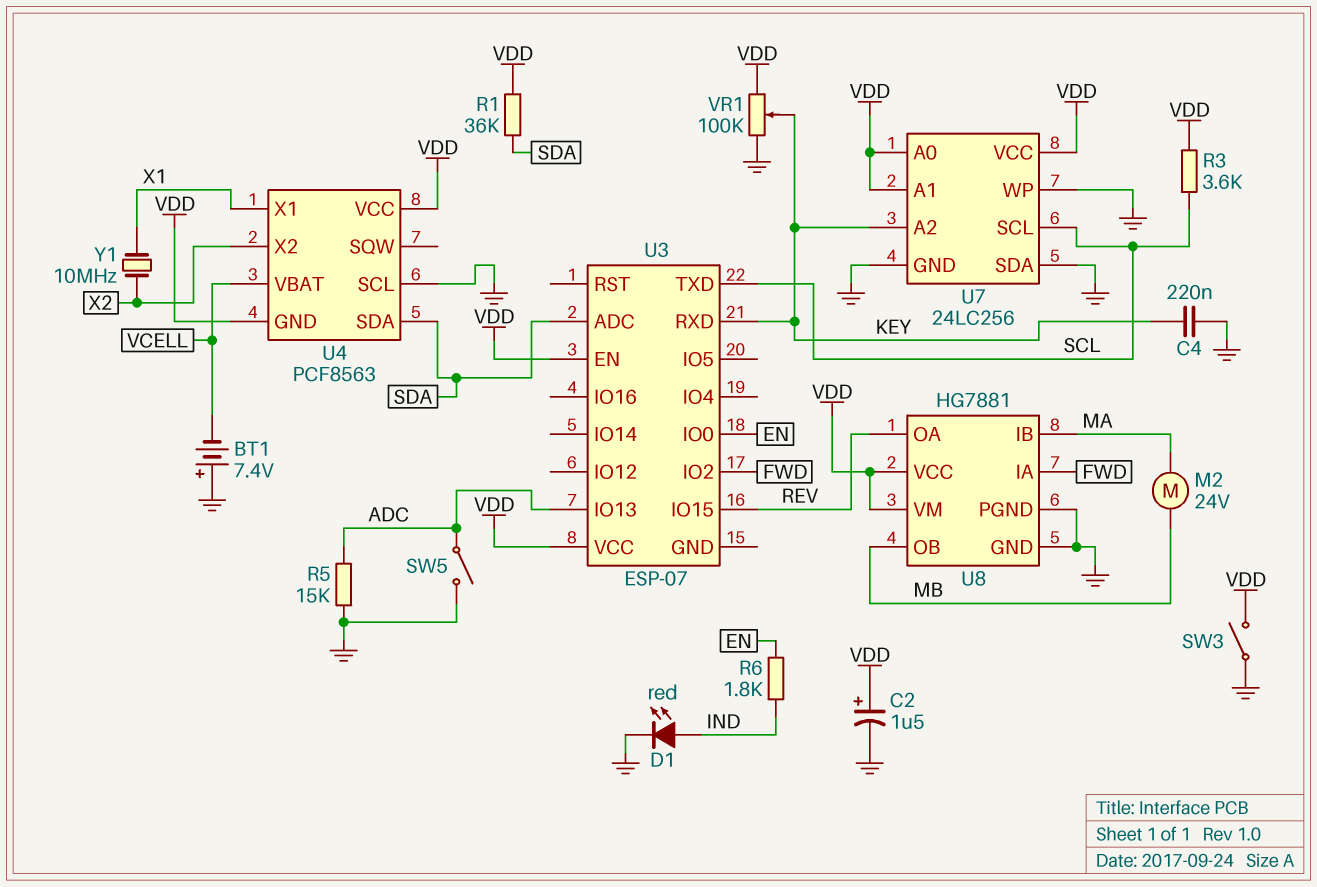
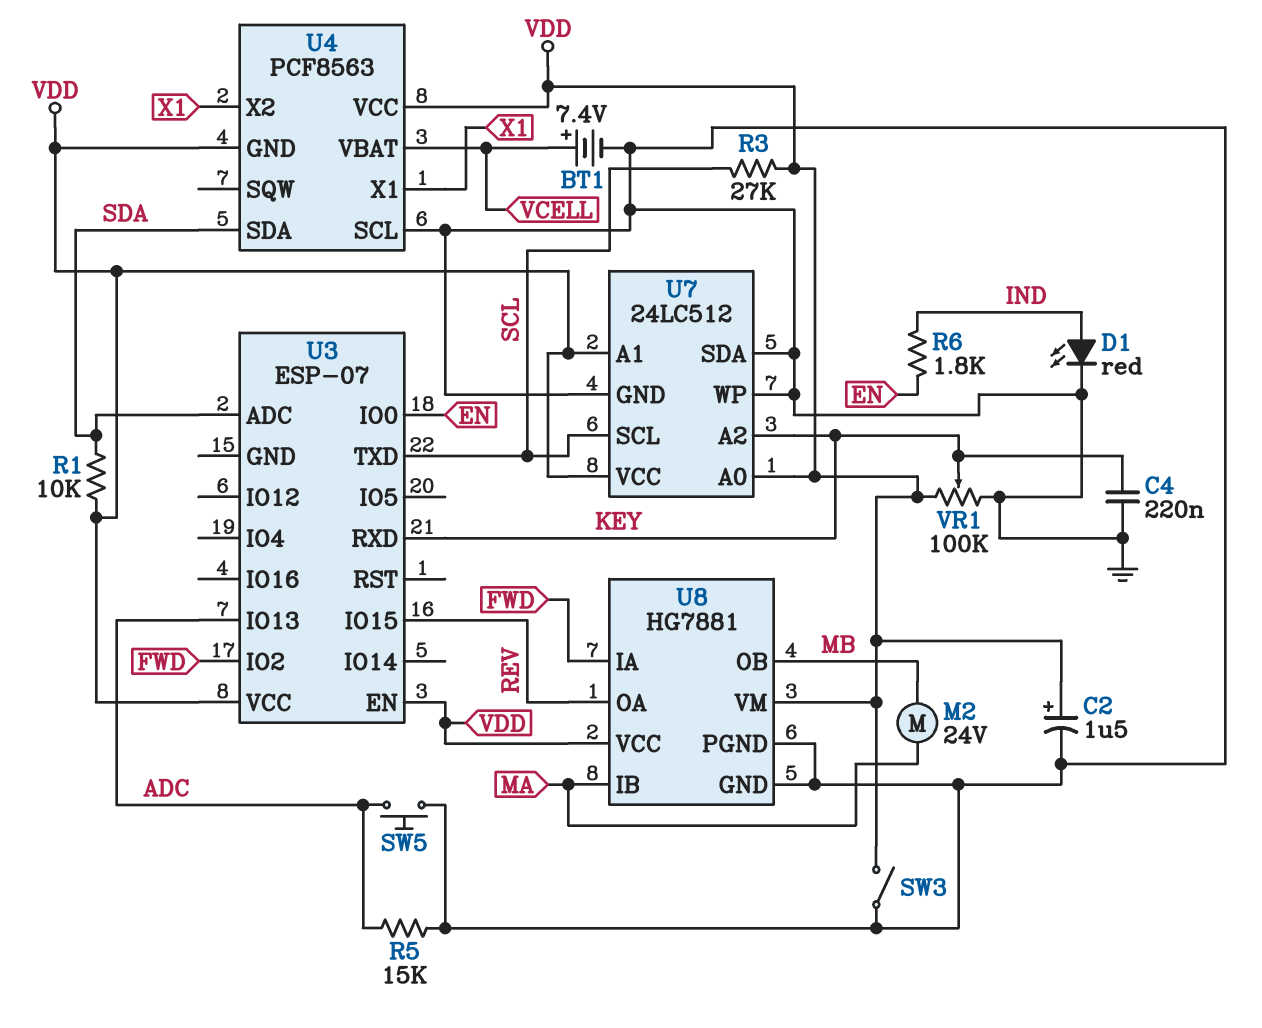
BT1: 7.4V (plus GND, minus VCELL) -> 7.4V (plus VCELL, minus GND)
R1: 36k (SDA, VDD) -> 10k (SDA, VDD)
R3: 3.6k (SCL, VDD) -> 27k (SCL, VDD)
SW5: switch (ADC, GND) -> button (ADC, GND)
U4 pin X2: X2 -> X1
U7: 24LC256 -> 24LC512
Y1: 10MHz (X1, X2) -> none

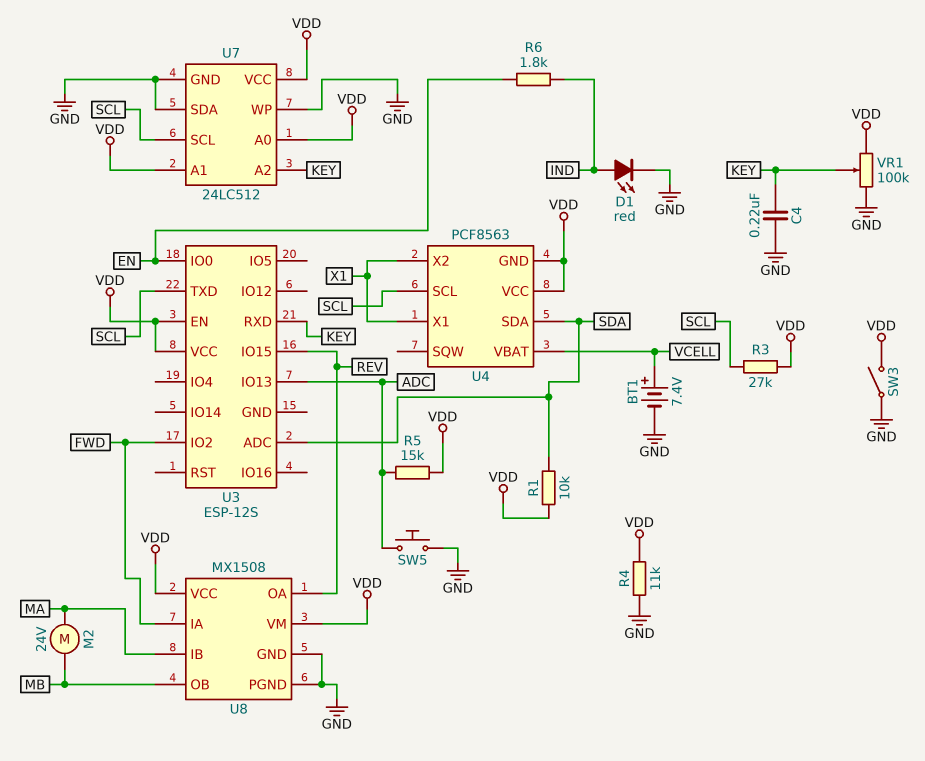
C2: 1.5uF (plus VDD, minus GND) -> none
R4: none -> 11k (GND, VDD)
R5: 15k (ADC, GND) -> 15k (ADC, VDD)
U3: ESP-07 -> ESP-12S
U4 pin SCL: GND -> SCL
U8: HG7881 -> MX1508

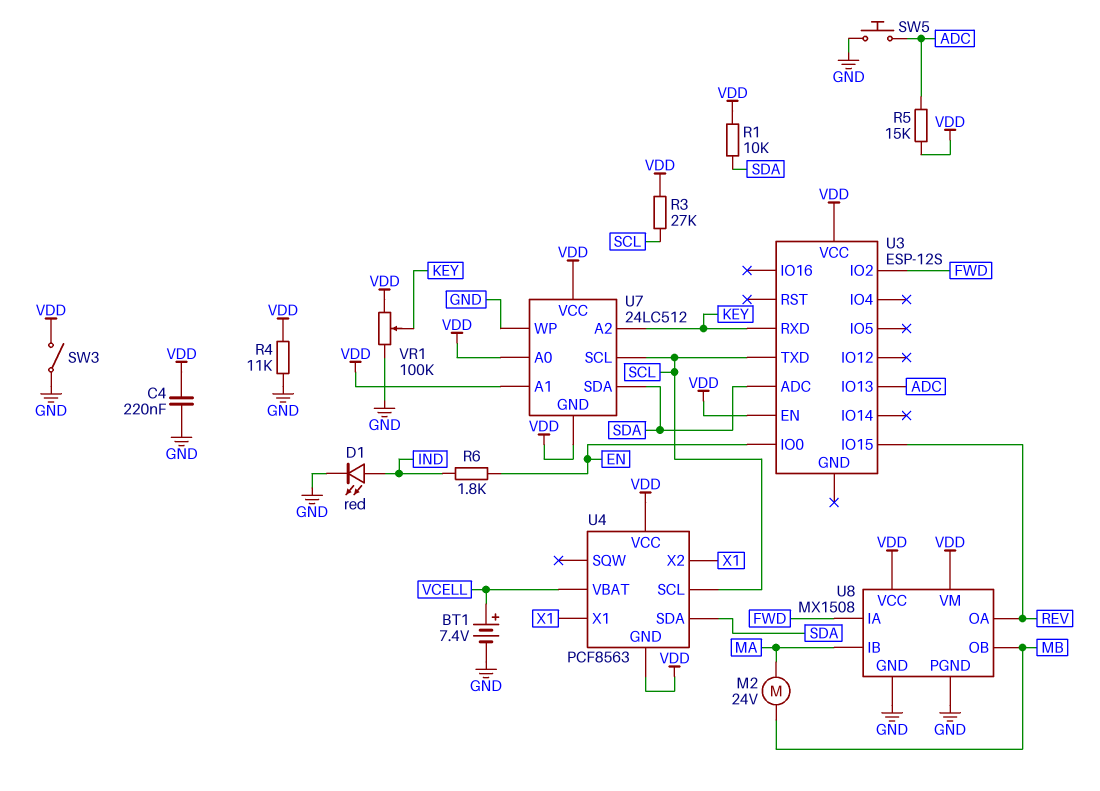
C4: 220nF (GND, KEY) -> 220nF (GND, VDD)
U7 pin GND: GND -> VDD
U7 pin SDA: GND -> SDA

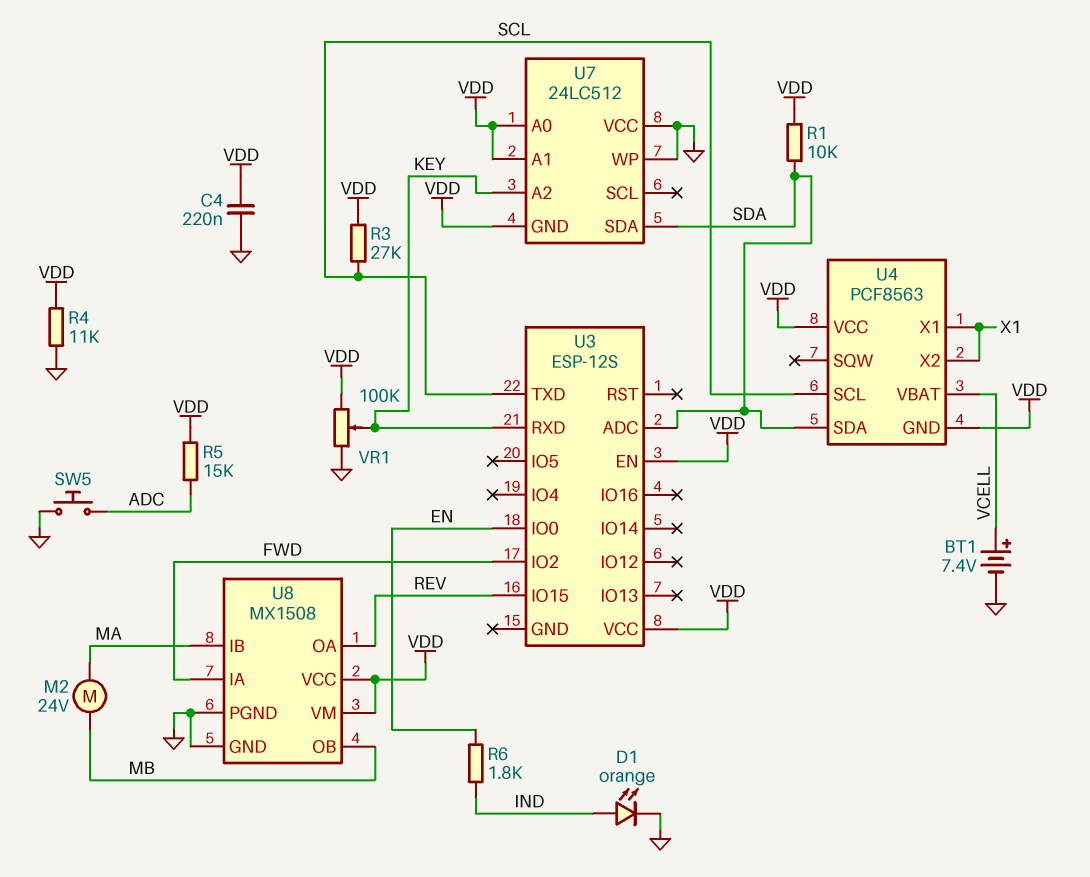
D1: LED red (A IND, K GND) -> LED orange (A IND, K GND)
SW3: switch (GND, VDD) -> none
U3 pin IO13: ADC -> none
U7 pin SCL: SCL -> none
U7 pin VCC: VDD -> GND

